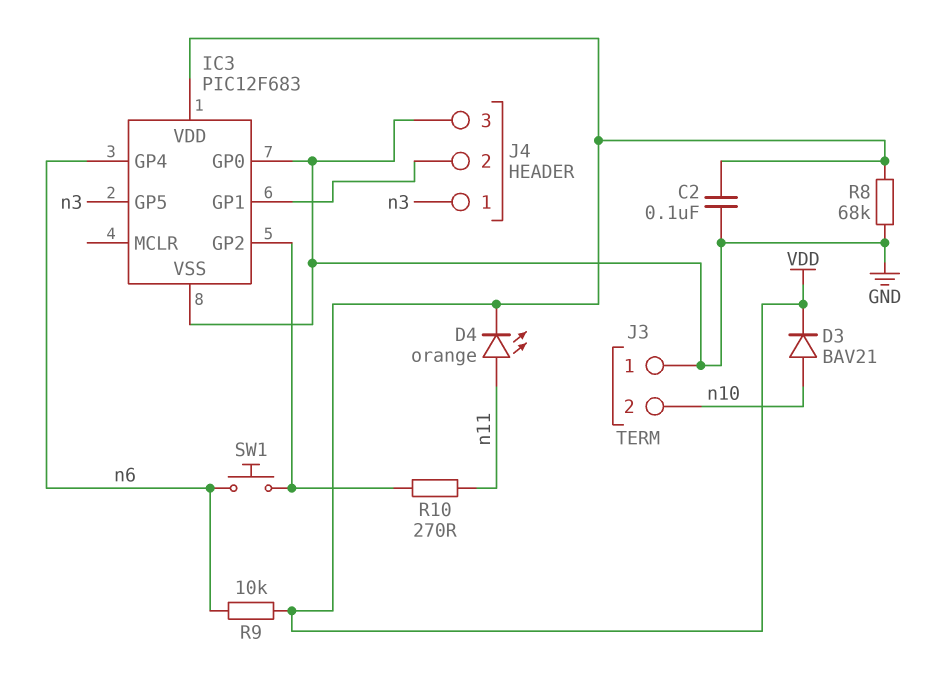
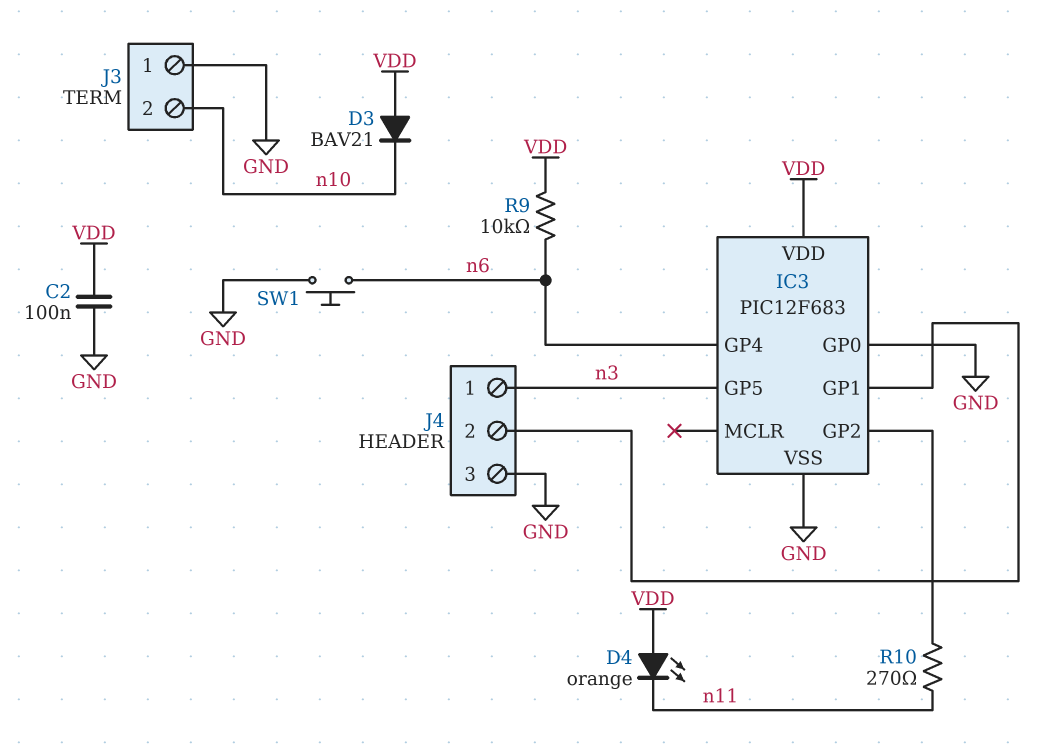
D3: diode BAV21 (A n10, K VDD) -> diode BAV21 (A VDD, K n10)
D4: LED orange (A n11, K VDD) -> LED orange (A VDD, K n11)
R8: 68k (GND, VDD) -> none
SW1: button (IC3/GP2, n6) -> button (GND, n6)

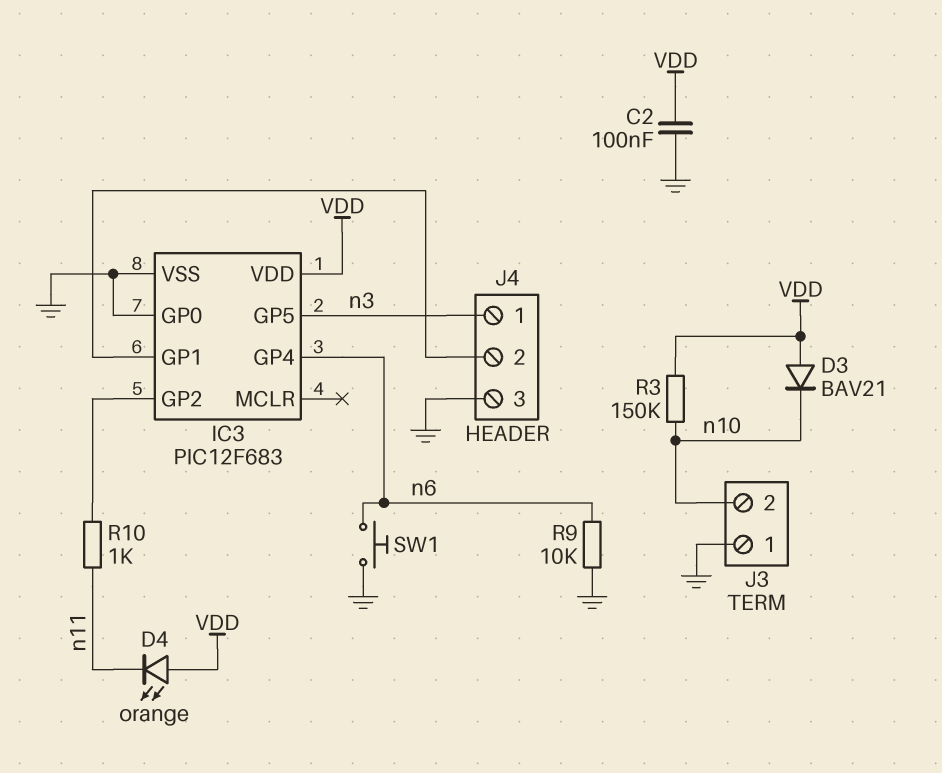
R3: none -> 150k (VDD, n10)
R9: 10k (VDD, n6) -> 10k (GND, n6)
R10: 270 (IC3/GP2, n11) -> 1k (IC3/GP2, n11)

